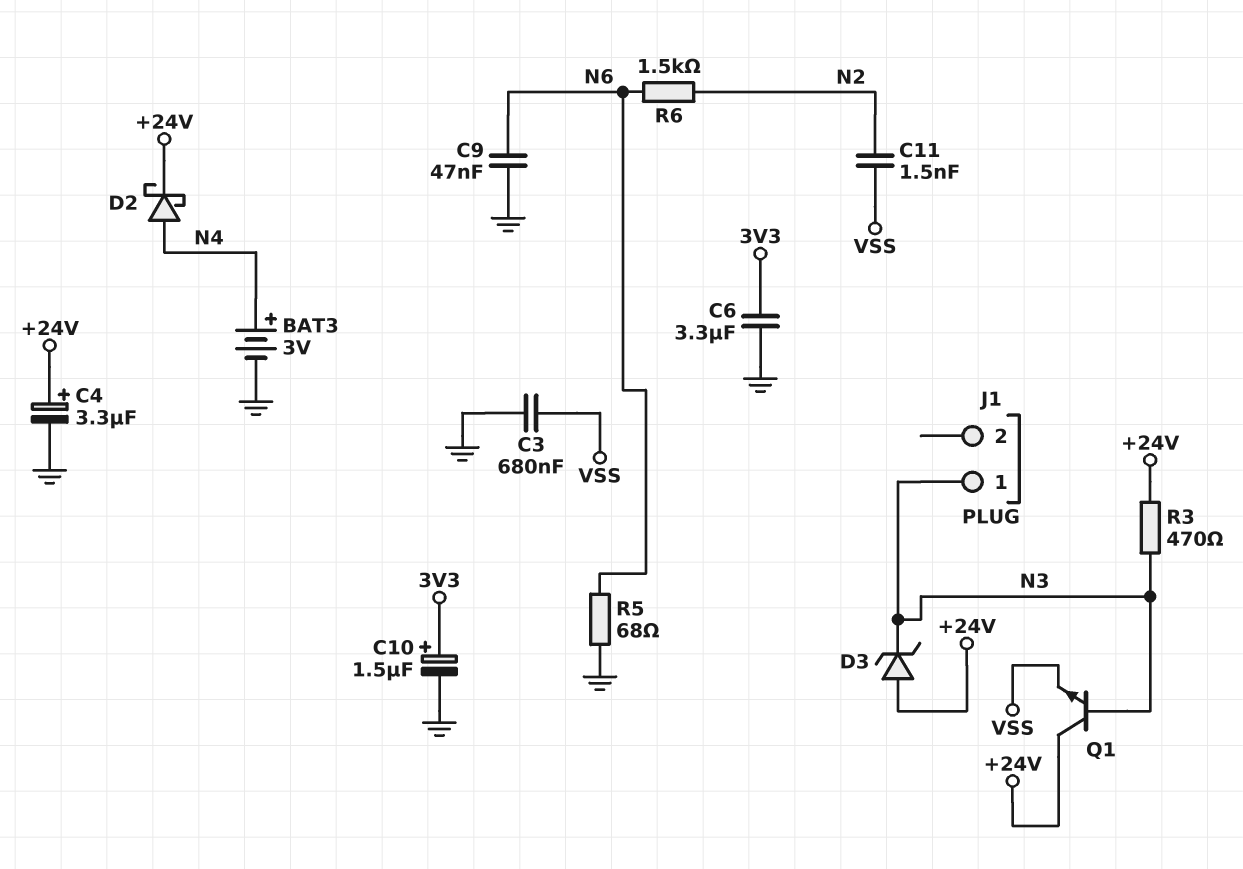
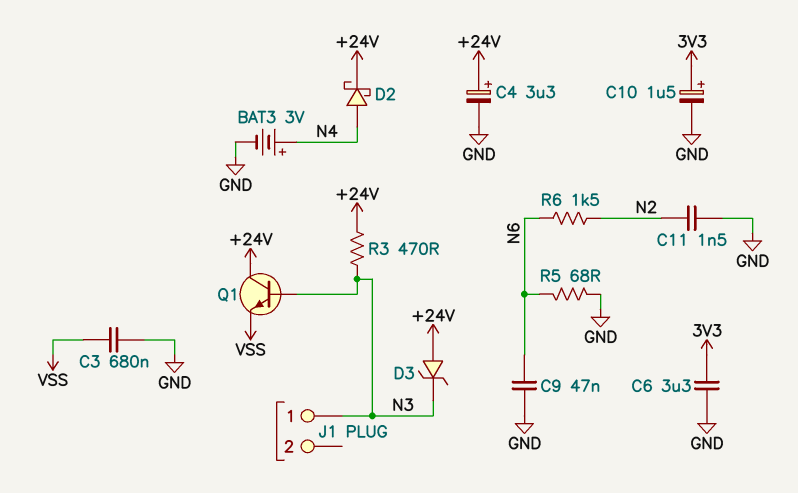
C11: 1.5nF (N2, VSS) -> 1.5nF (GND, N2)

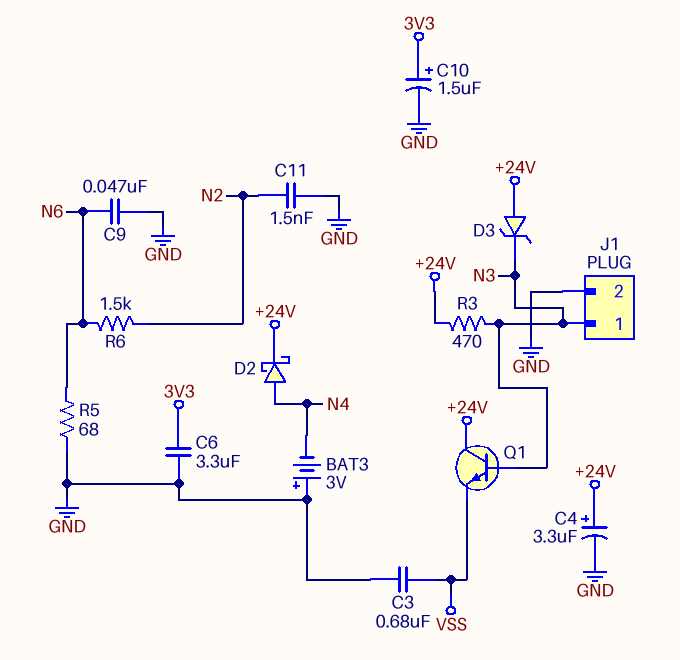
BAT3: 3V (plus N4, minus GND) -> 3V (plus GND, minus N4)
J1 pin 2: none -> GND

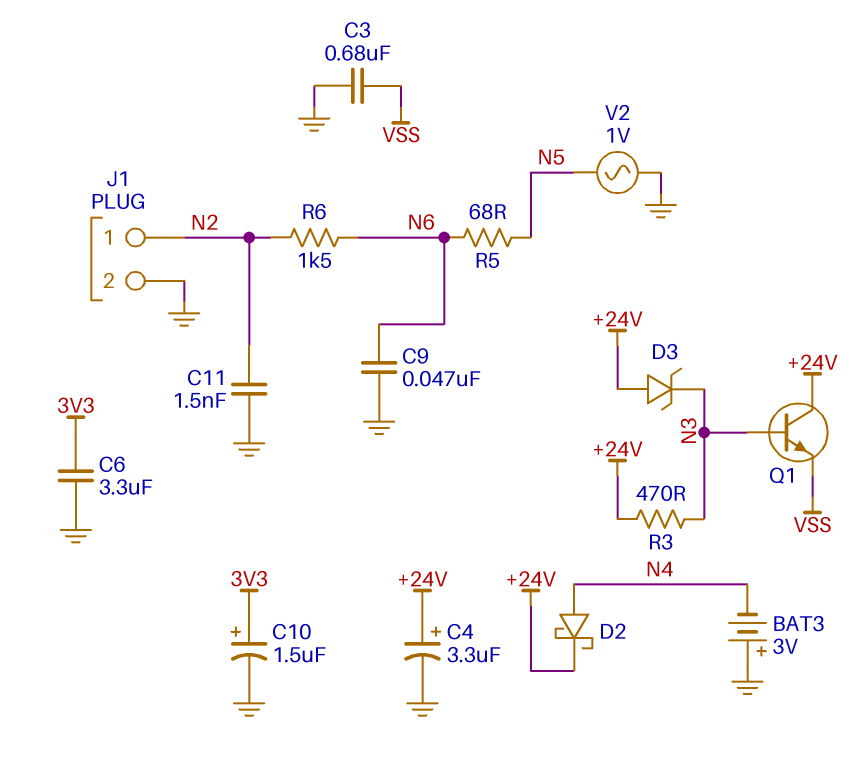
J1 pin 1: N3 -> N2
R5: 68 (GND, N6) -> 68 (N5, N6)
V2: none -> AC 1V (GND, N5)

